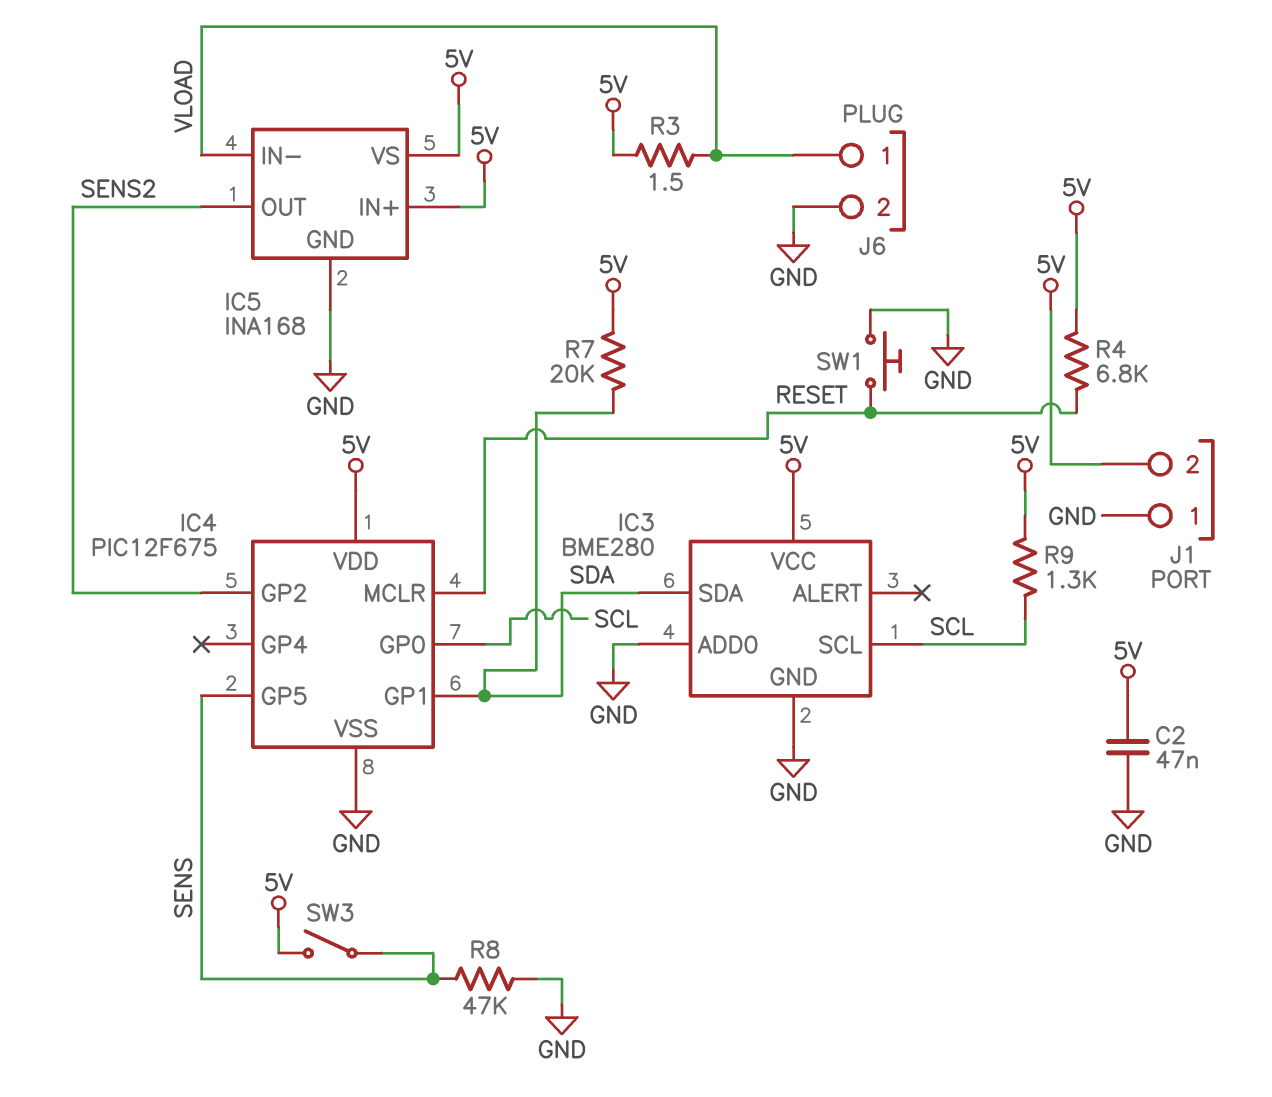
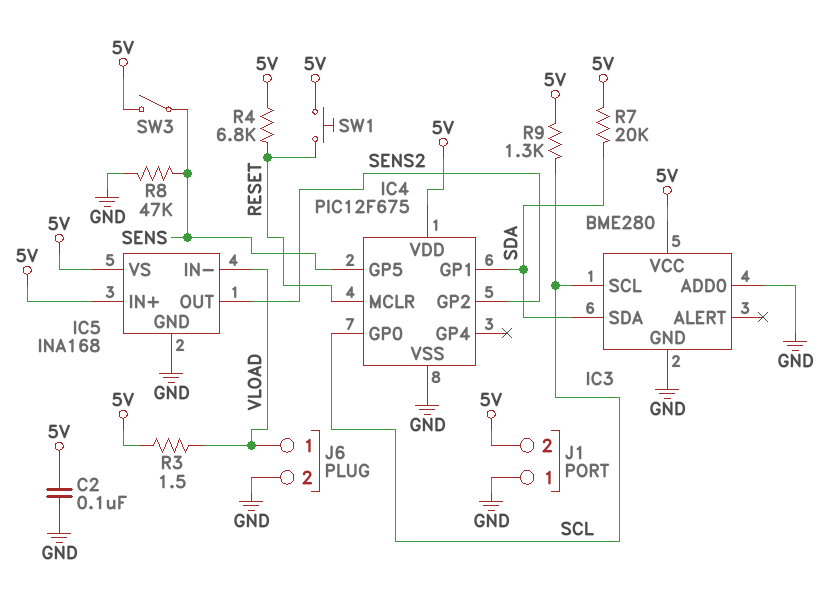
C2: 47nF (5V, GND) -> 100nF (5V, GND)
SW1: button (GND, RESET) -> button (5V, RESET)

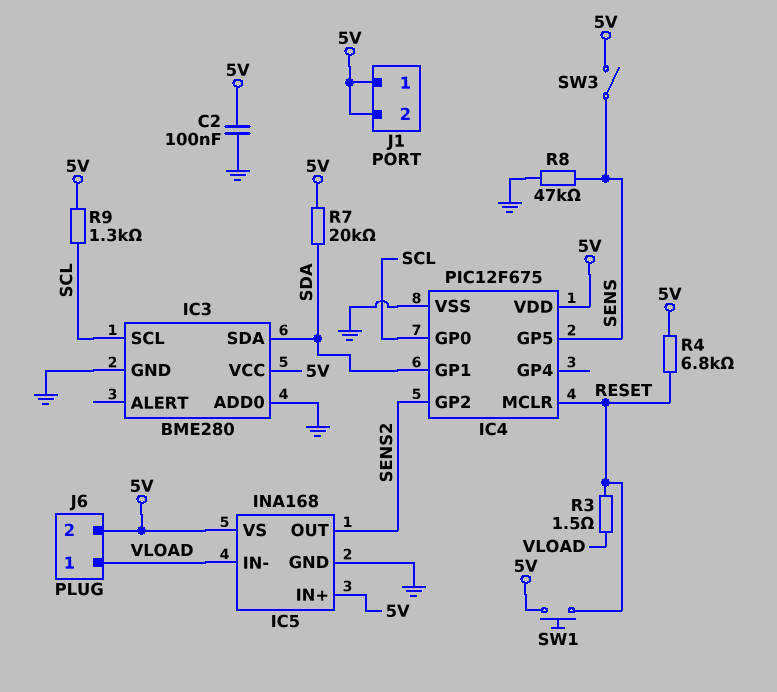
J1 pin 1: GND -> 5V
J6 pin 2: GND -> 5V
R3: 1.5 (5V, VLOAD) -> 1.5 (RESET, VLOAD)

